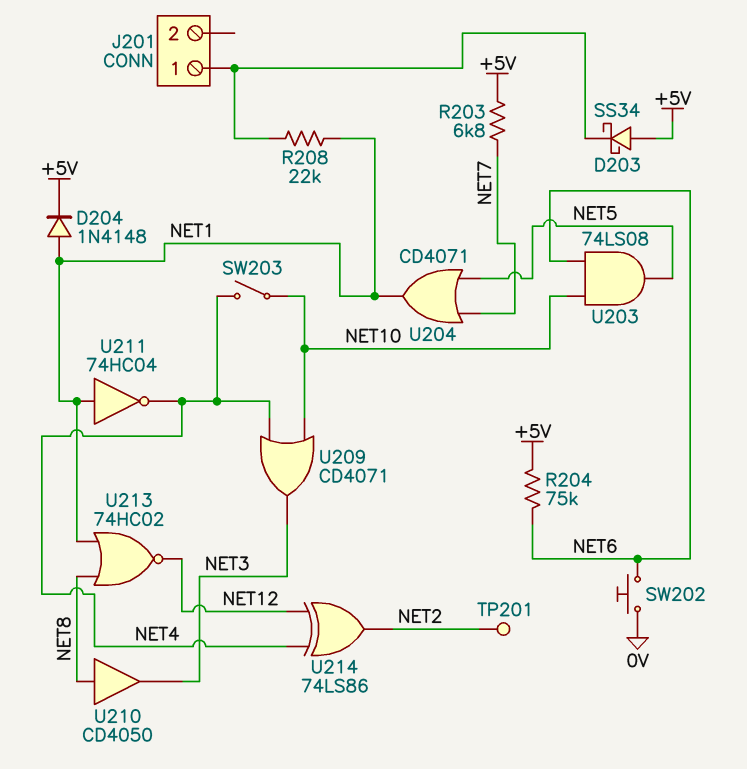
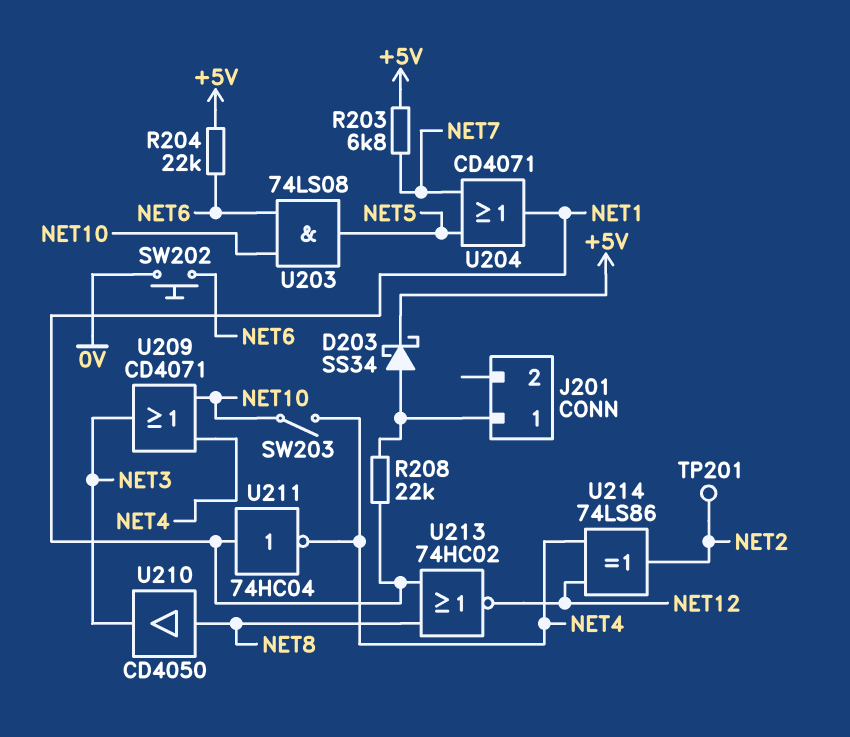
D203: schottky SS34 (A +5V, K J201/1) -> schottky SS34 (A J201/1, K +5V)
D204: diode 1N4148 (A NET1, K +5V) -> none
R204: 75k (+5V, NET6) -> 22k (+5V, NET6)

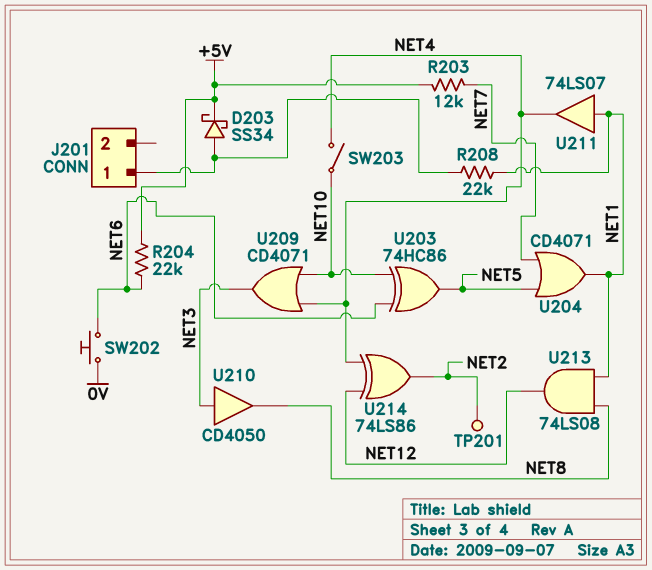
R203: 6.8k (+5V, NET7) -> 12k (+5V, NET7)
U203: AND 74LS08 (in NET6, in NET10, out NET5) -> XOR 74HC86 (in NET6, in NET10, out NET5)
U210: buffer CD4050 (in NET8, out NET3) -> buffer CD4050 (in NET3, out NET8)
U211: NOT 74HC04 (in NET1, out NET4) -> buffer 74LS07 (in NET1, out NET4)
U213: NOR 74HC02 (in NET1, in NET8, out NET12) -> AND 74LS08 (in NET1, in NET8, out NET12)

